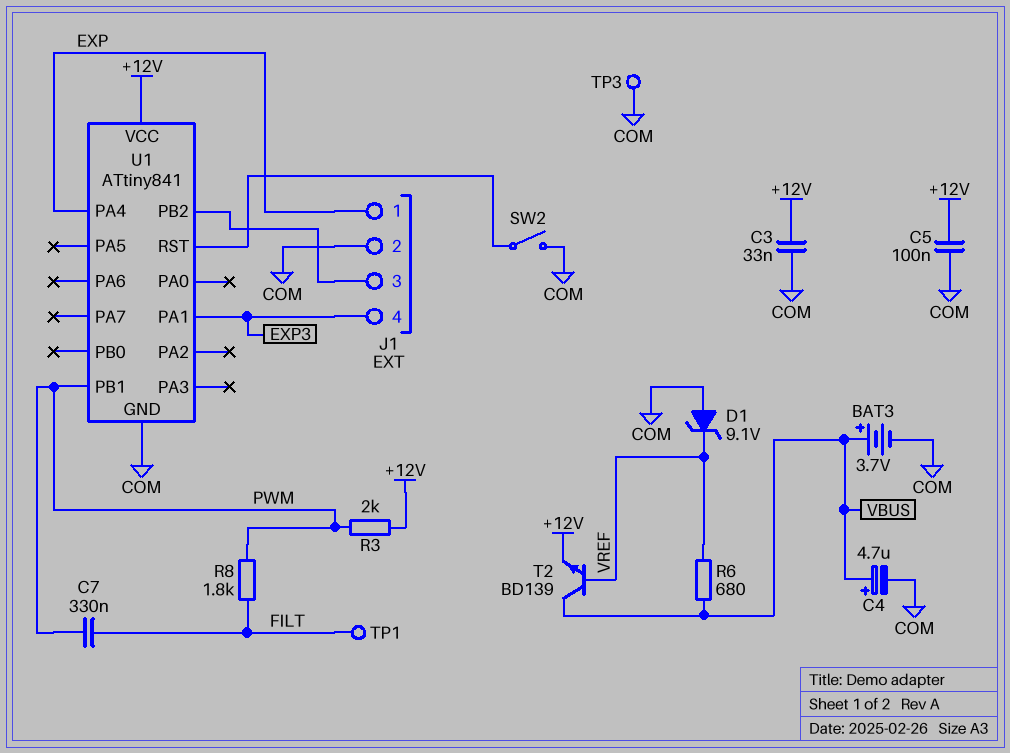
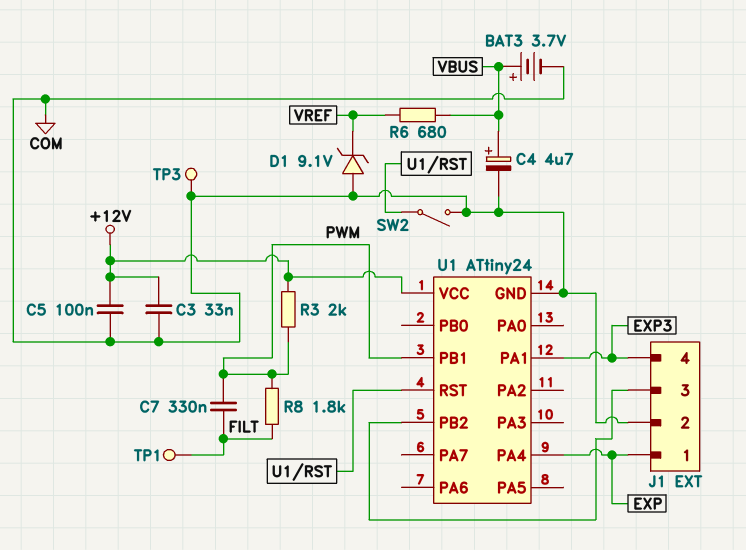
T2: NPN BD139 (B VREF, C VBUS, E +12V) -> none
U1: ATtiny841 -> ATtiny24

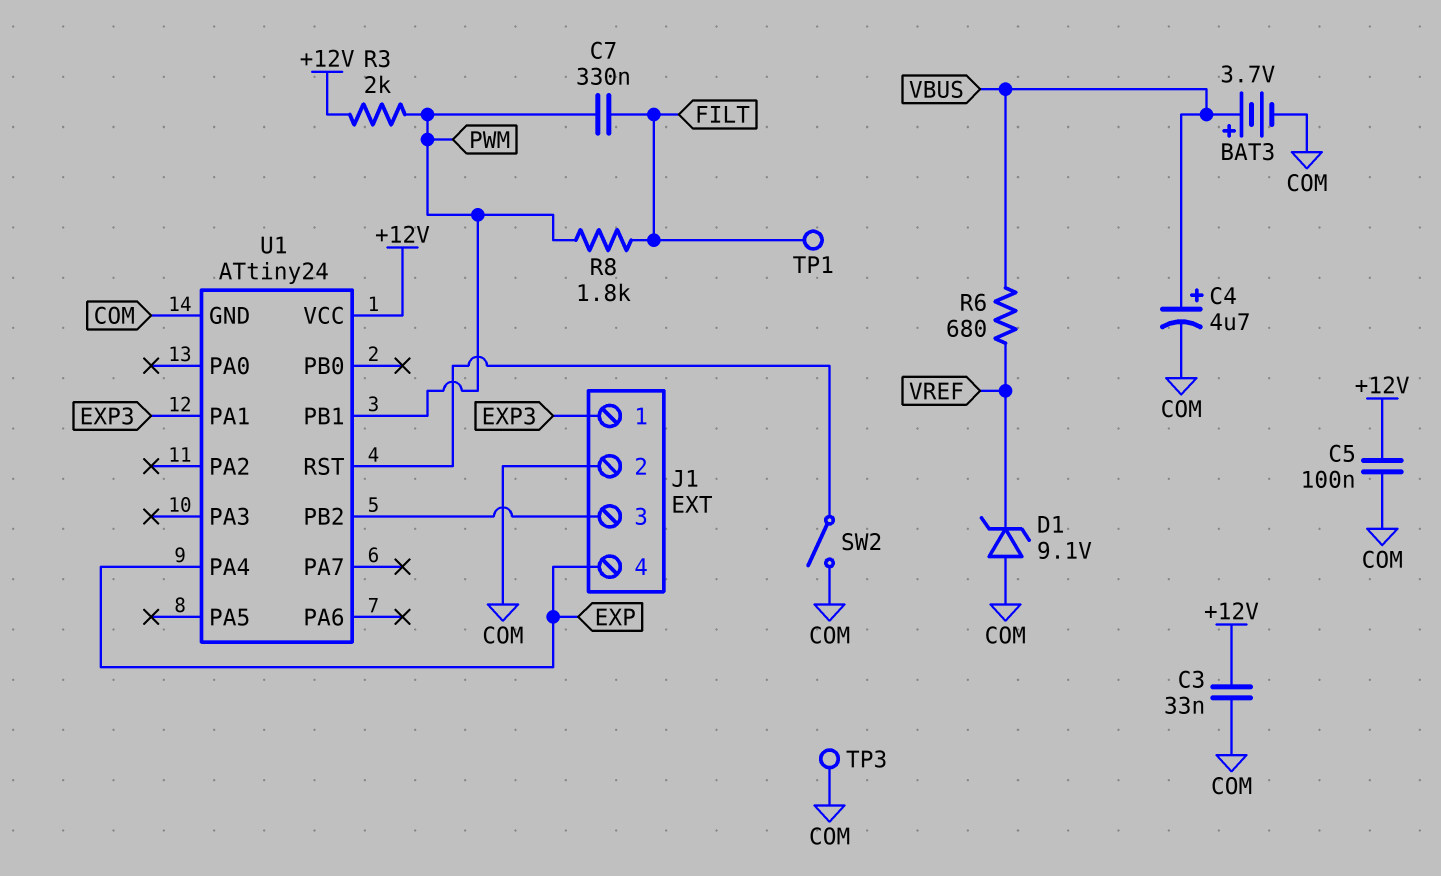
J1 pin 1: EXP -> EXP3
J1 pin 4: EXP3 -> EXP

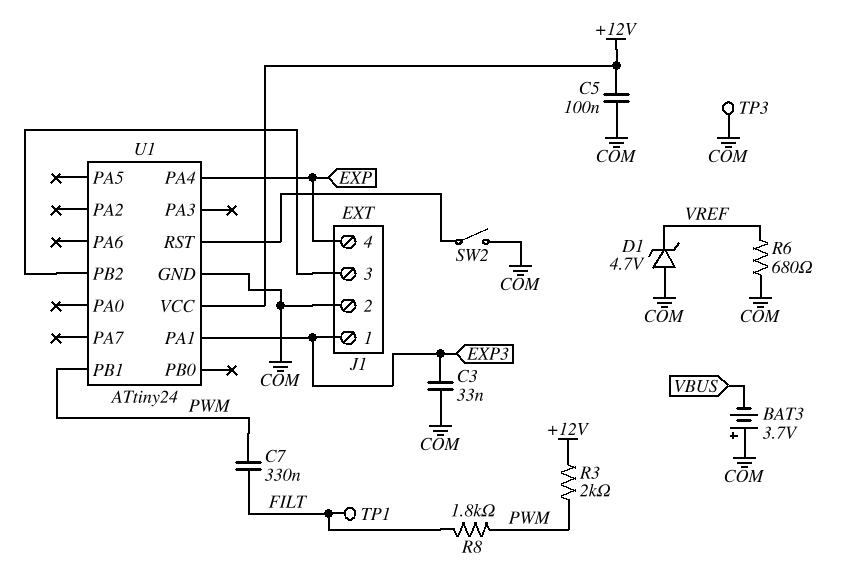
BAT3: 3.7V (plus VBUS, minus COM) -> 3.7V (plus COM, minus VBUS)
C3: 33nF (+12V, COM) -> 33nF (COM, EXP3)
C4: 4.7uF (plus VBUS, minus COM) -> none
D1: zener 9.1V (A COM, K VREF) -> zener 4.7V (A COM, K VREF)
R6: 680 (VBUS, VREF) -> 680 (COM, VREF)

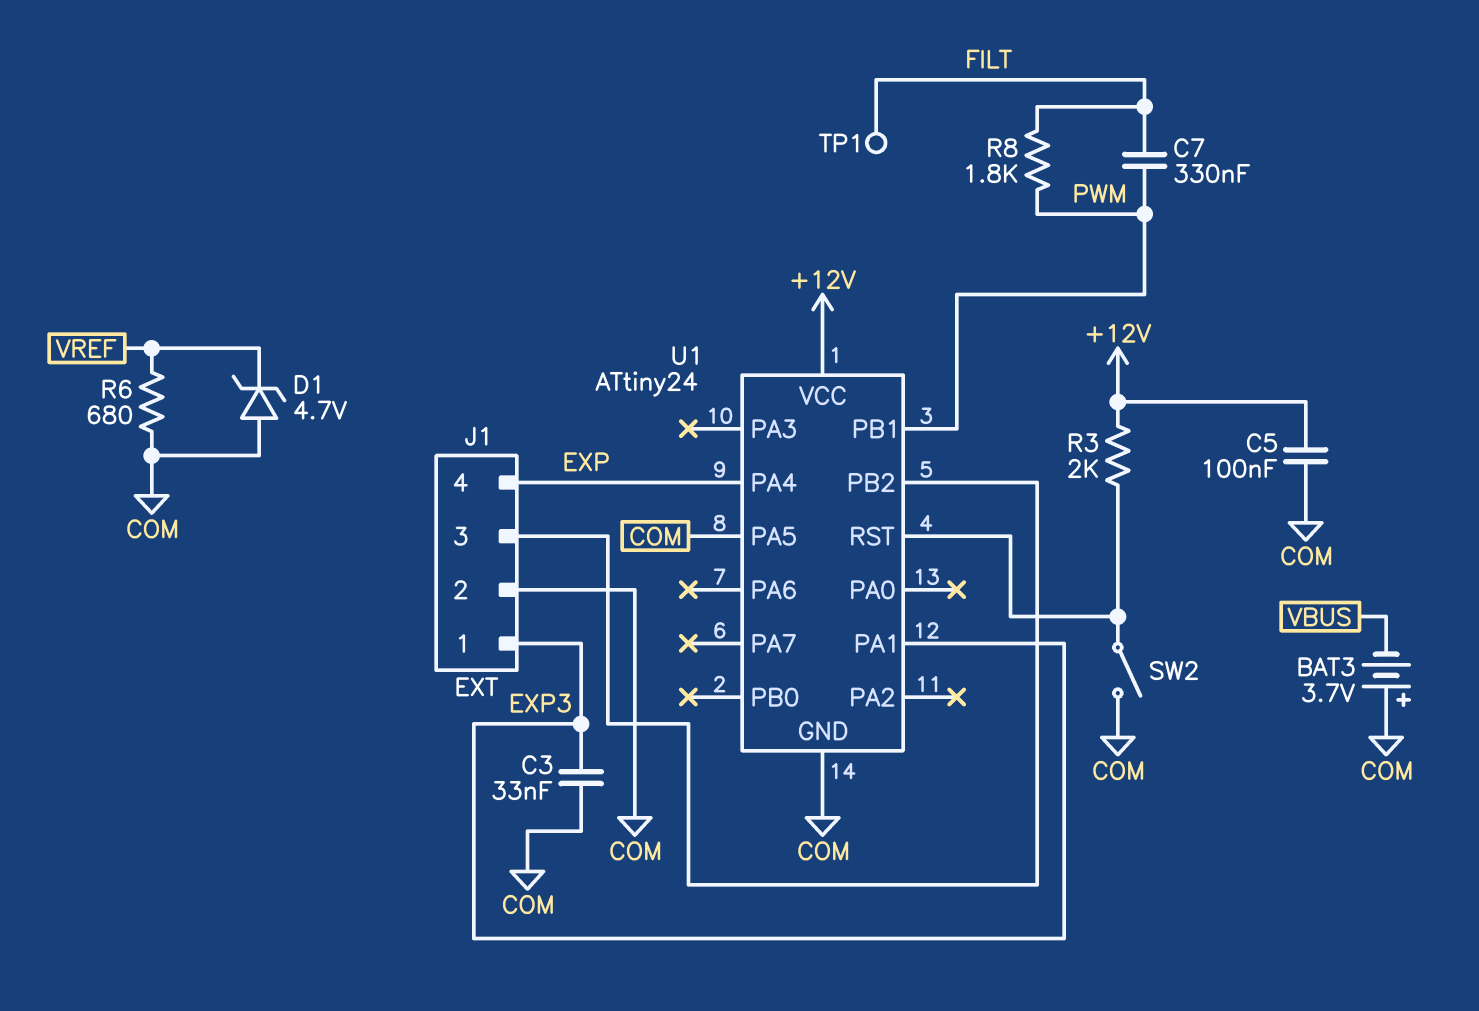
R3: 2k (+12V, PWM) -> 2k (+12V, U1/RST)
TP3: test point (COM) -> none
U1 pin PA5: none -> COM

